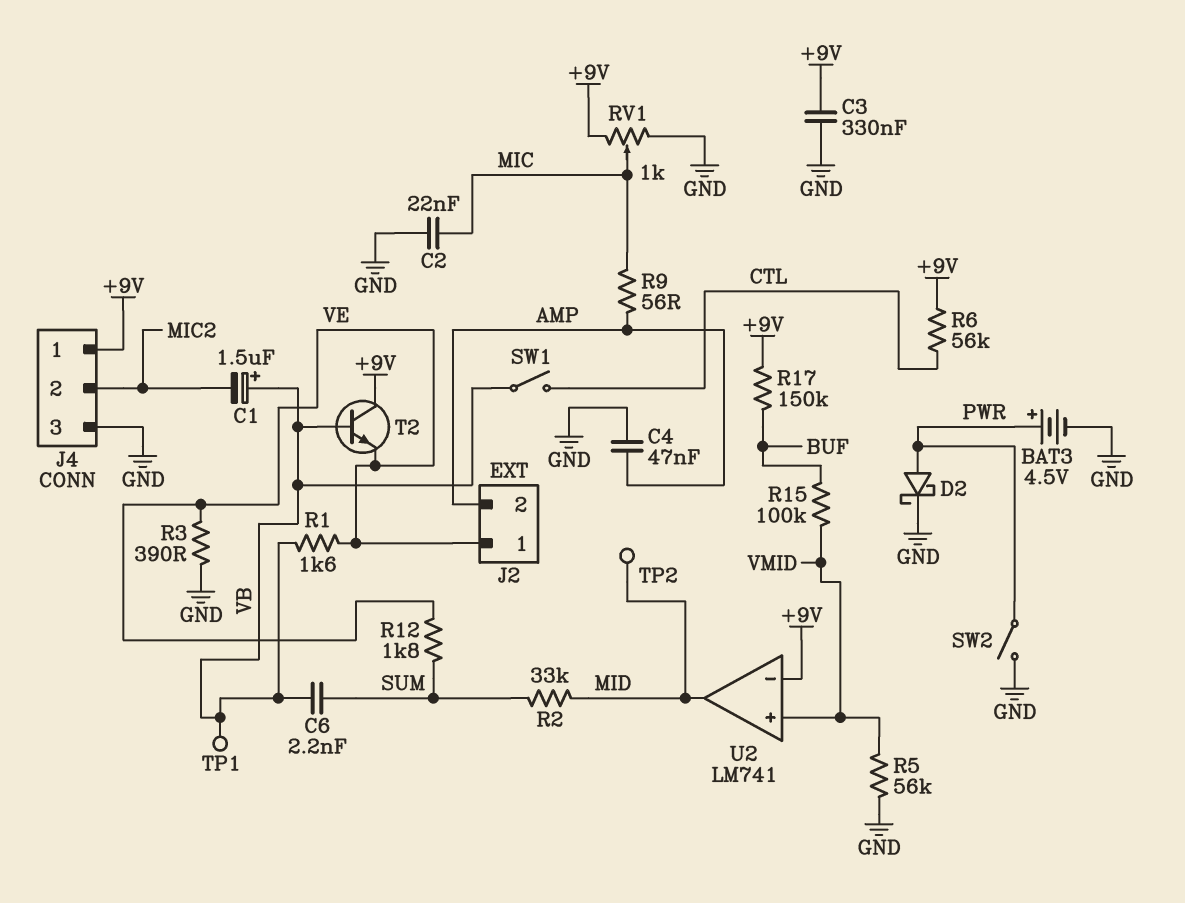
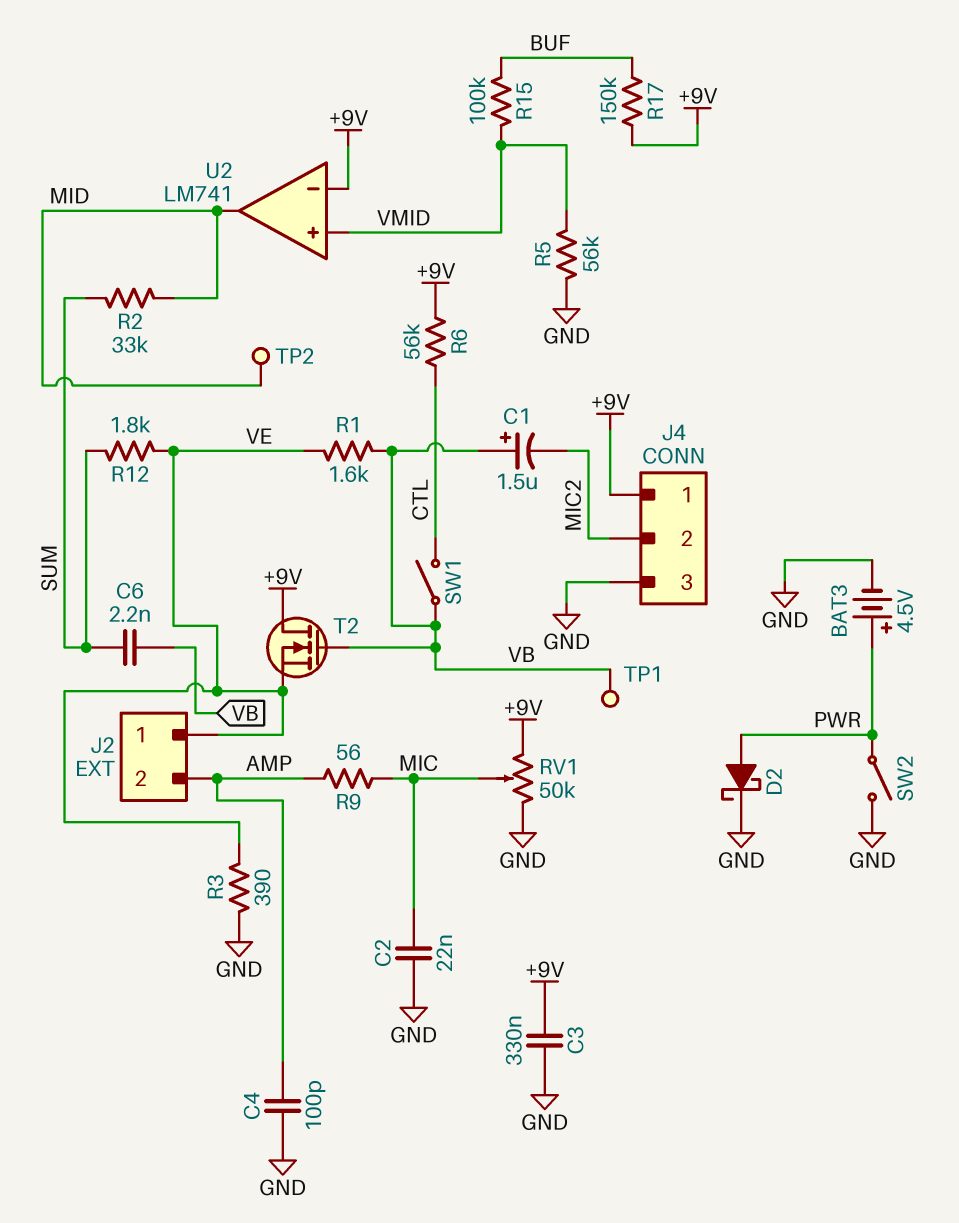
C4: 47nF (AMP, GND) -> 100pF (AMP, GND)
RV1: 1k (+9V, GND, wiper MIC) -> 50k (+9V, GND, wiper MIC)
T2: NPN (B VB, C +9V, E VE) -> NMOS (G VB, D +9V, S VE)

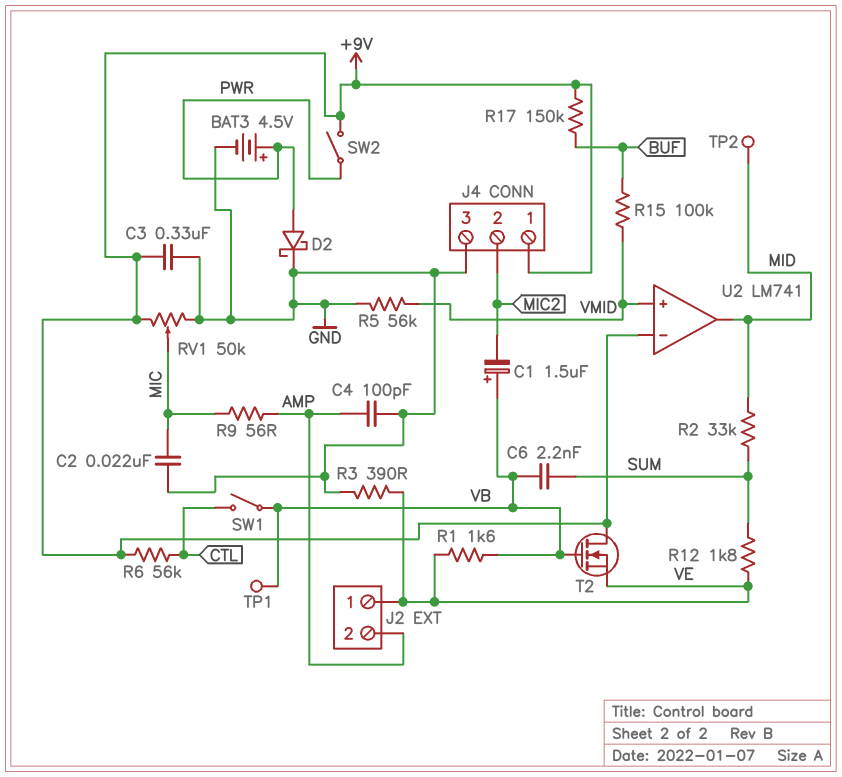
SW2: switch (GND, PWR) -> switch (+9V, PWR)

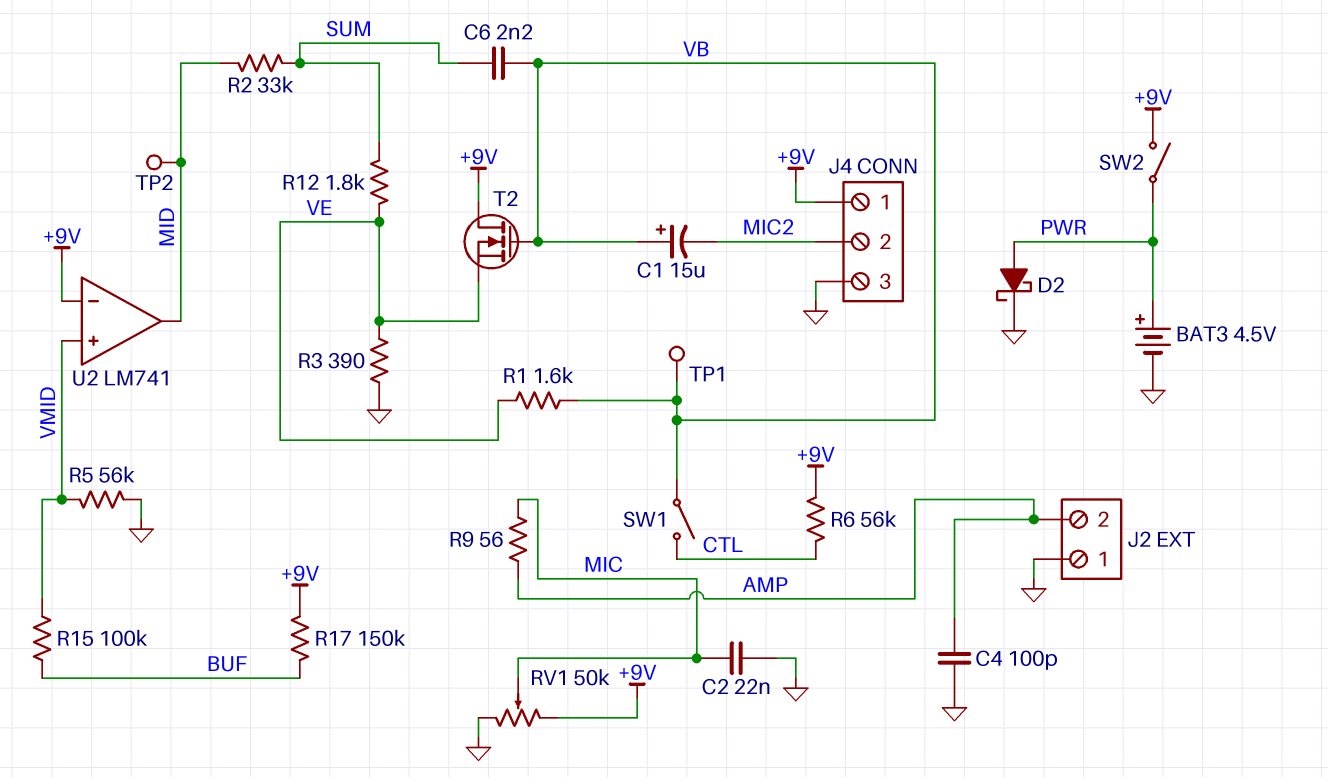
C1: 1.5uF (plus VB, minus MIC2) -> 15uF (plus VB, minus MIC2)
C3: 330nF (+9V, GND) -> none
J2 pin 1: VE -> GND

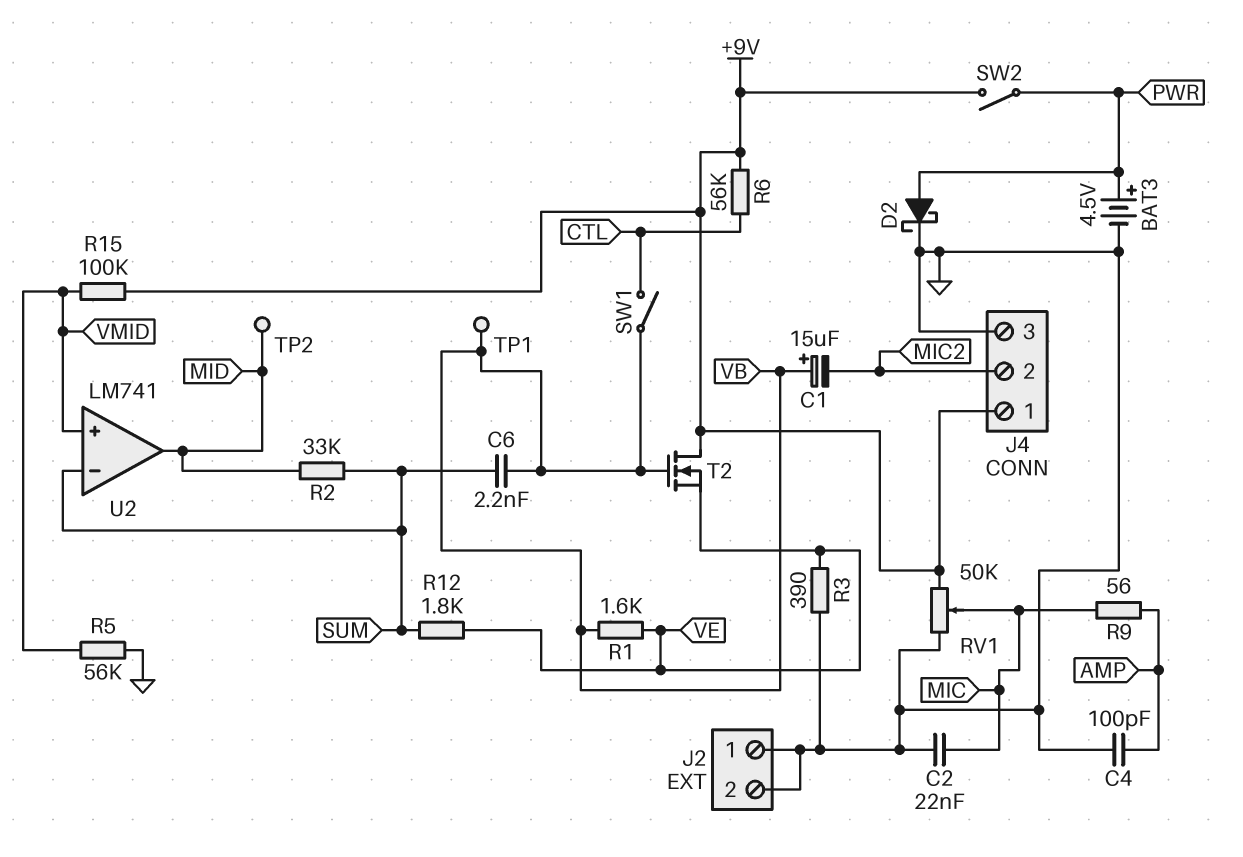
J2 pin 2: AMP -> GND
R15: 100k (BUF, VMID) -> 100k (+9V, VMID)
R17: 150k (+9V, BUF) -> none
U2 pin in-: +9V -> SUM

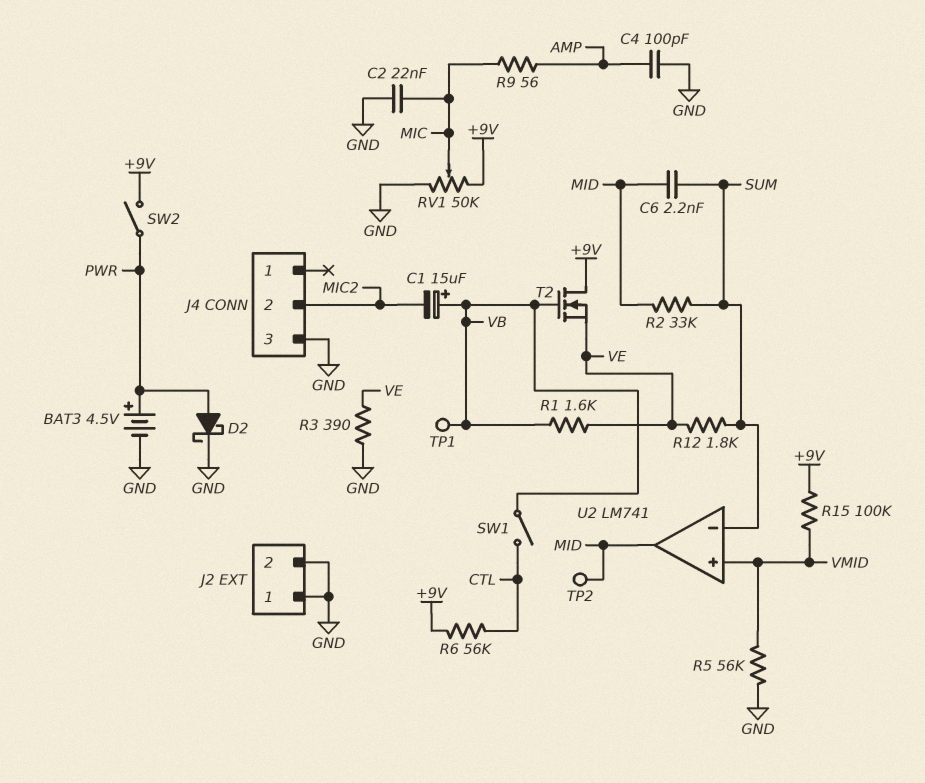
C6: 2.2nF (SUM, VB) -> 2.2nF (MID, SUM)
J4 pin 1: +9V -> none

